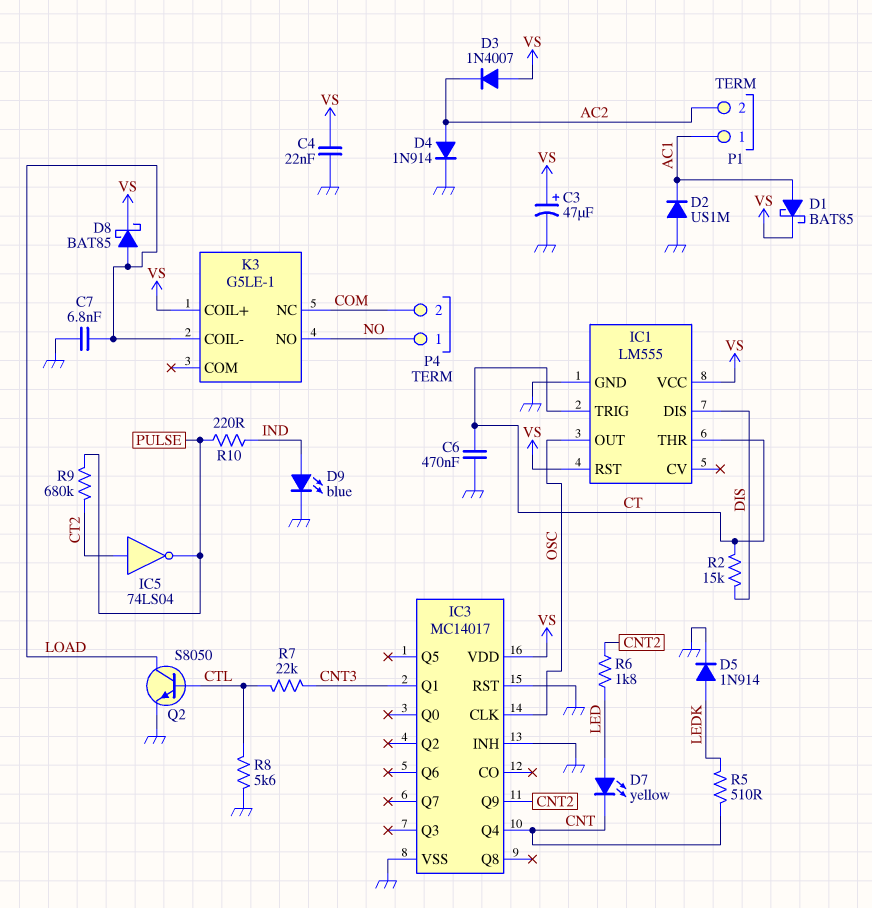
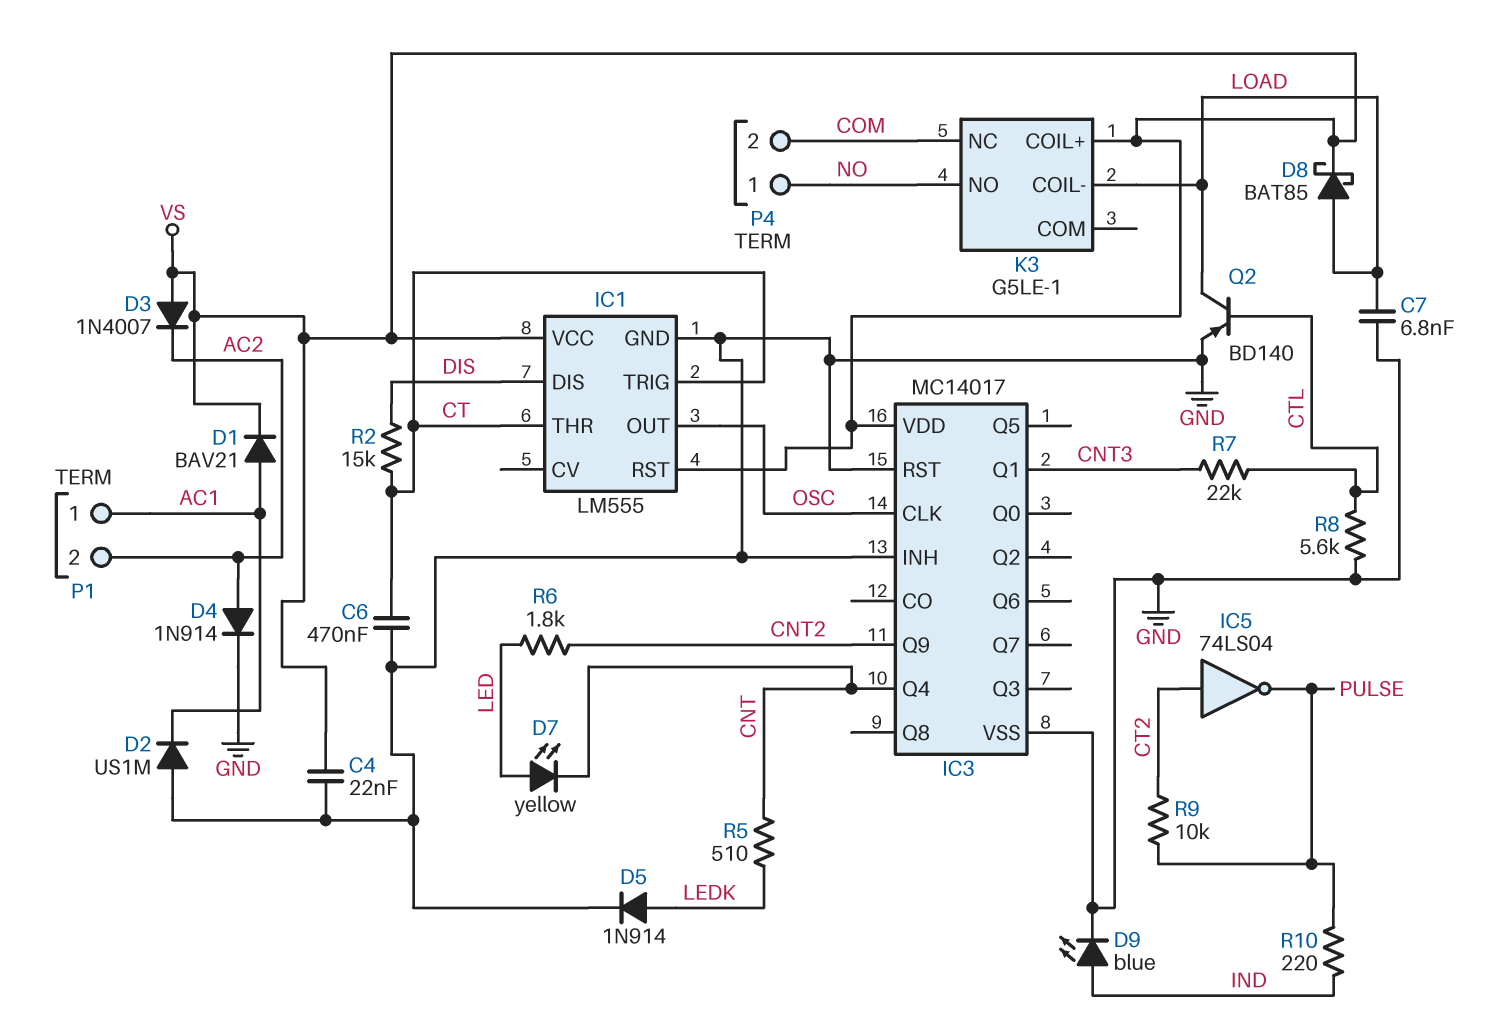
C3: 47uF (plus VS, minus GND) -> none
D1: schottky BAT85 (A AC1, K VS) -> diode BAV21 (A AC1, K VS)
Q2: NPN S8050 (B CTL, C LOAD, E GND) -> PNP BD140 (B CTL, C LOAD, E GND)
R9: 680k (CT2, PULSE) -> 10k (CT2, PULSE)

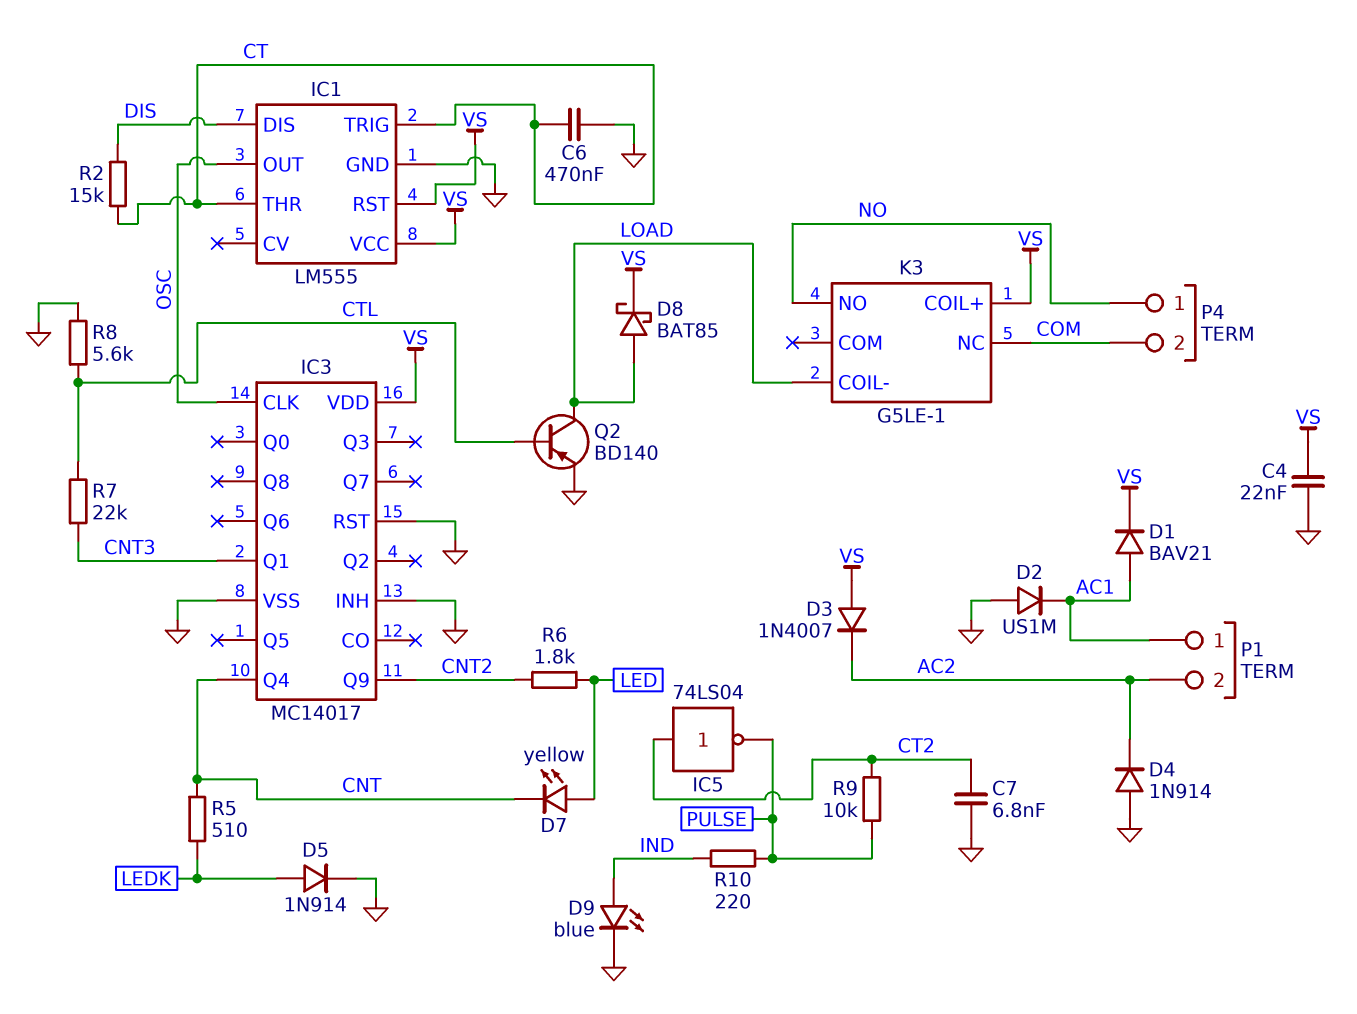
C7: 6.8nF (GND, LOAD) -> 6.8nF (CT2, GND)
D4: diode 1N914 (A AC2, K GND) -> diode 1N914 (A GND, K AC2)

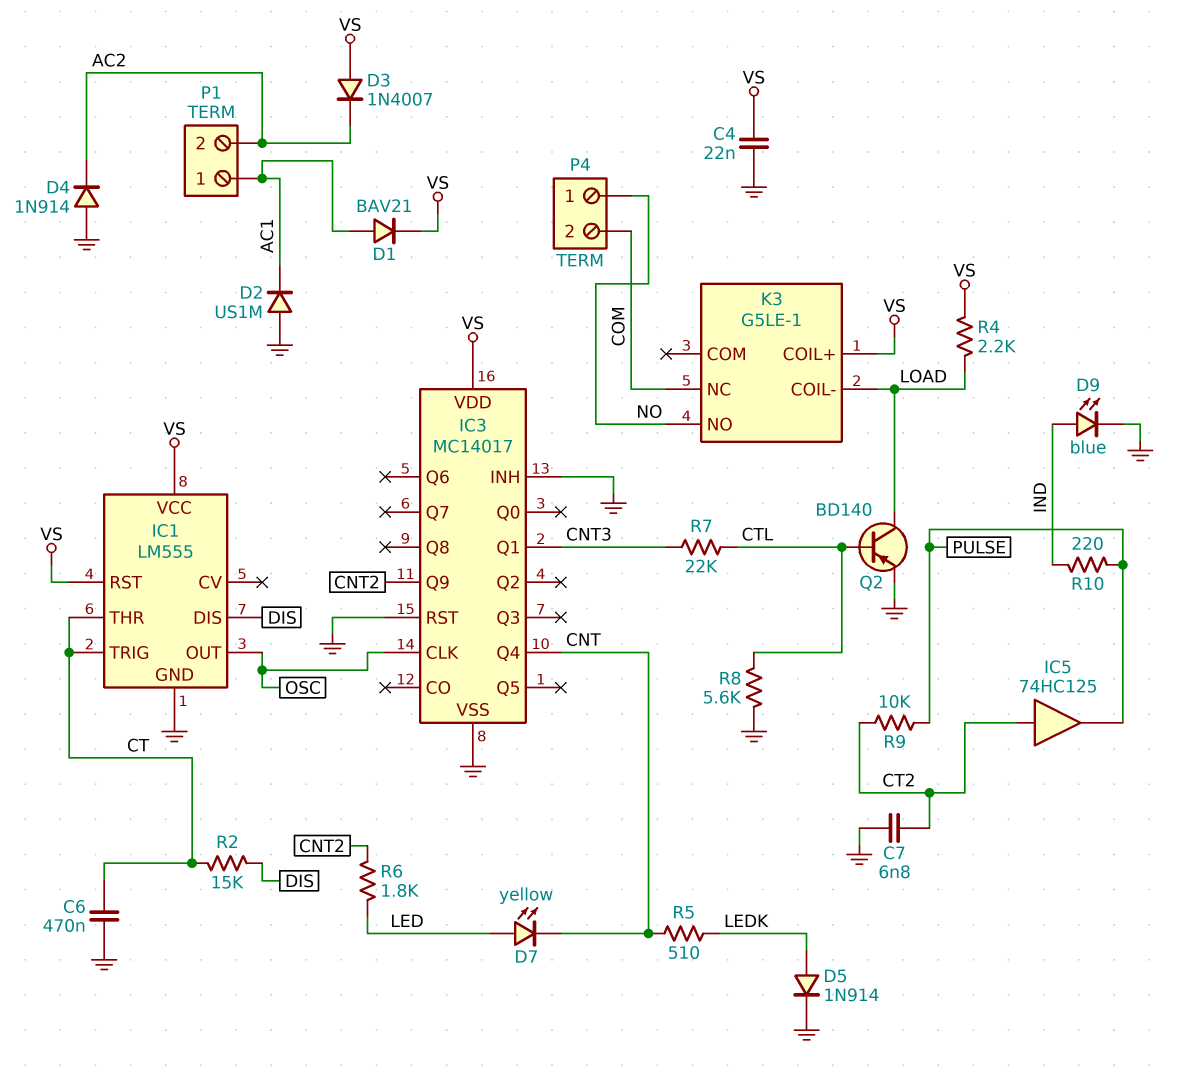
D8: schottky BAT85 (A LOAD, K VS) -> none
IC5: NOT 74LS04 (in CT2, out PULSE) -> buffer 74HC125 (in CT2, out PULSE)
R4: none -> 2.2k (LOAD, VS)

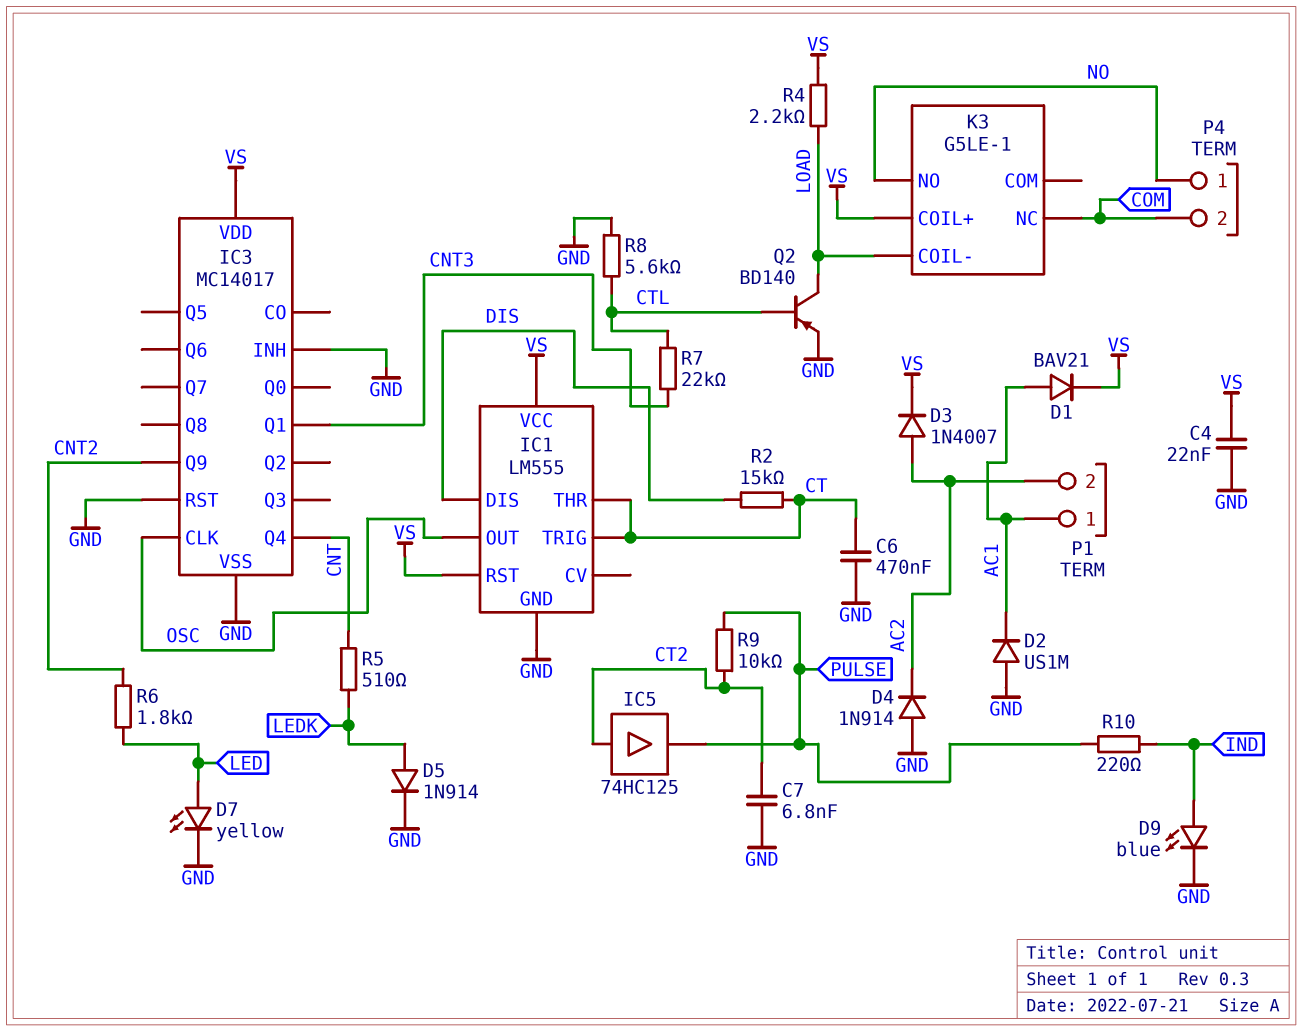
D3: diode 1N4007 (A VS, K AC2) -> diode 1N4007 (A AC2, K VS)
D7: LED yellow (A LED, K CNT) -> LED yellow (A LED, K GND)

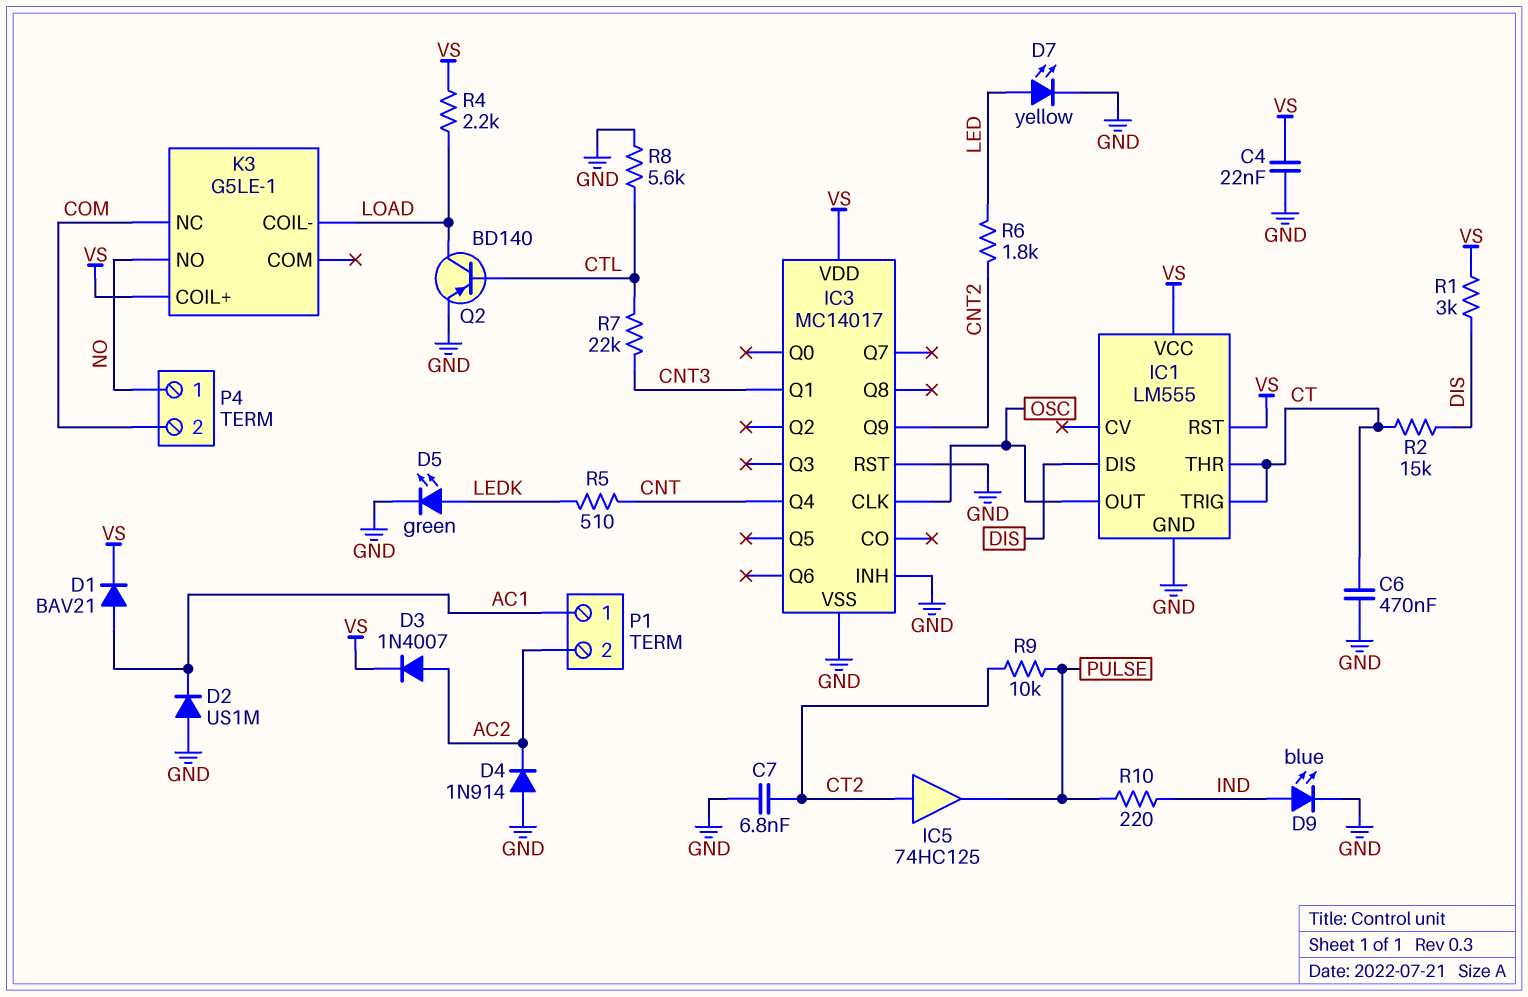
D5: diode 1N914 (A LEDK, K GND) -> LED green (A LEDK, K GND)
R1: none -> 3k (DIS, VS)

